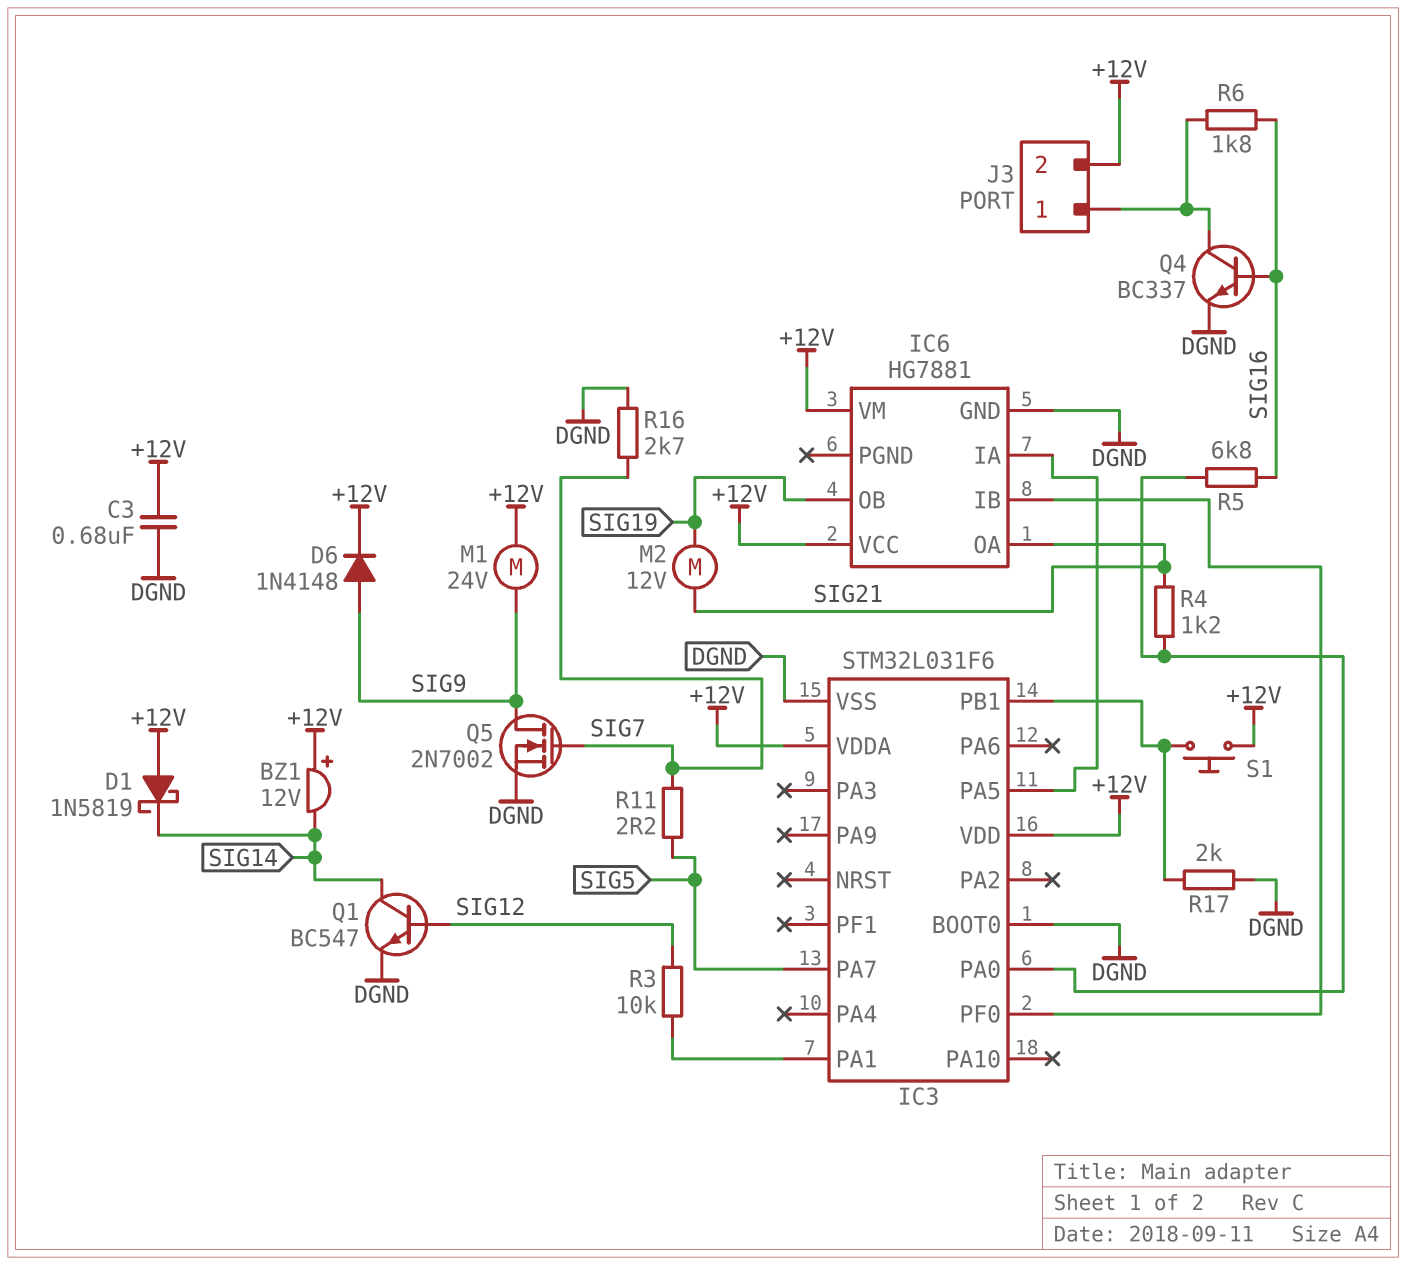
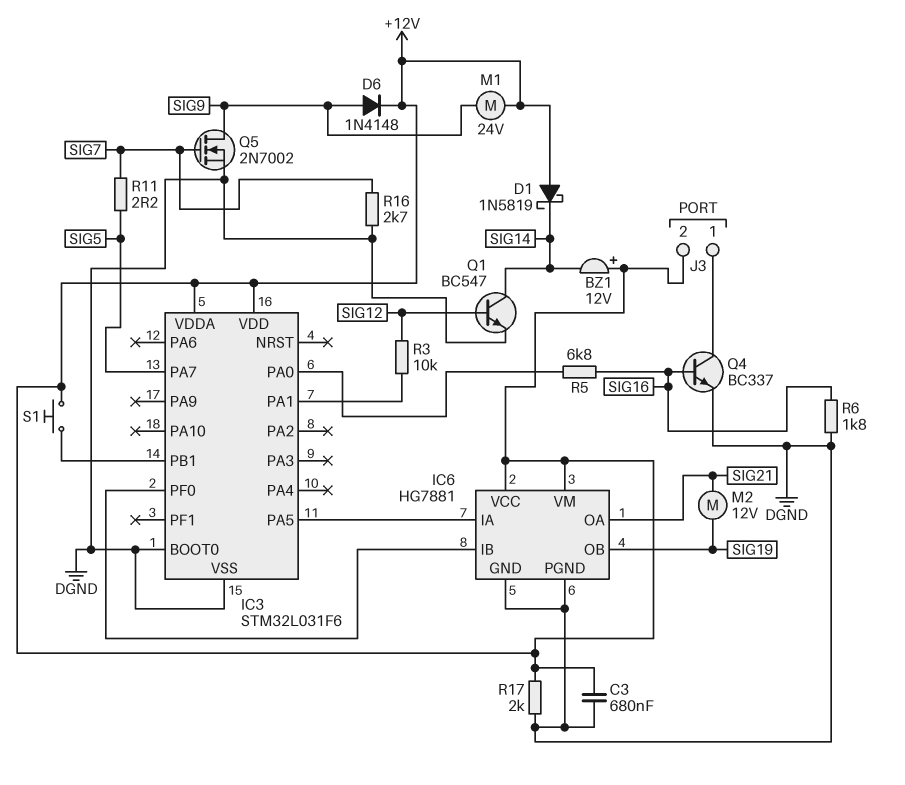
IC6 pin PGND: none -> DGND
R4: 1.2k (IC3/PA0, SIG21) -> none
R6: 1.8k (J3/1, SIG16) -> 1.8k (DGND, SIG16)
R17: 2k (DGND, IC3/PB1) -> 2k (+12V, DGND)

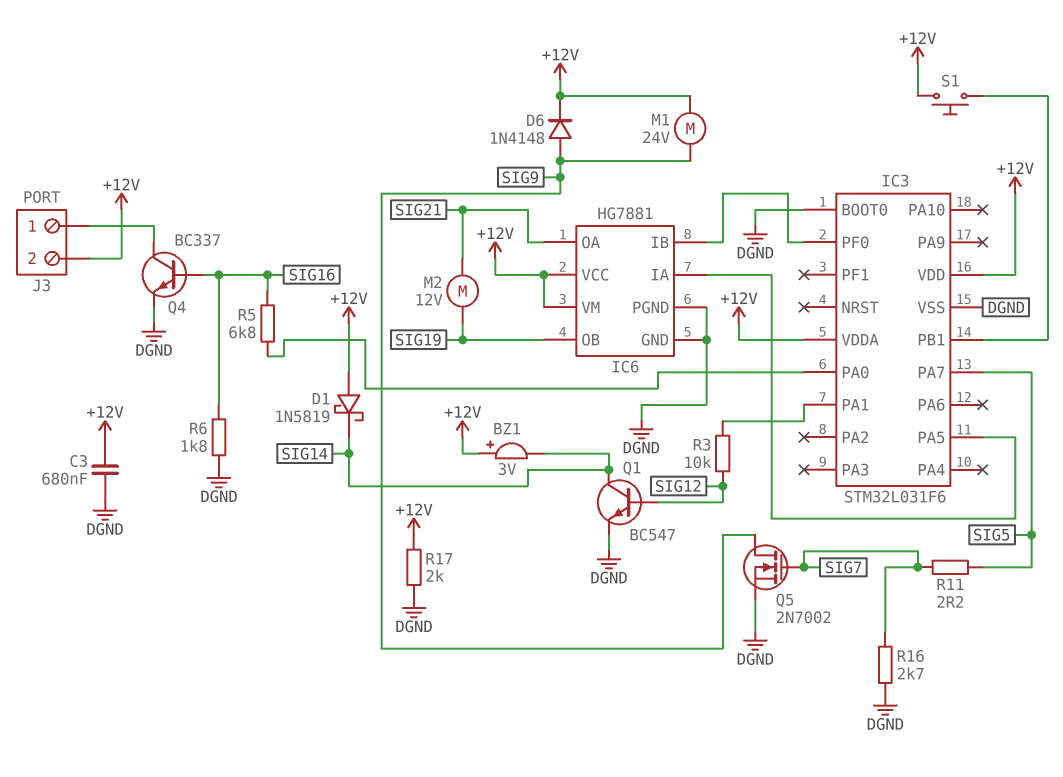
BZ1: buzzer 12V (plus +12V, minus SIG14) -> buzzer 3V (plus +12V, minus SIG14)

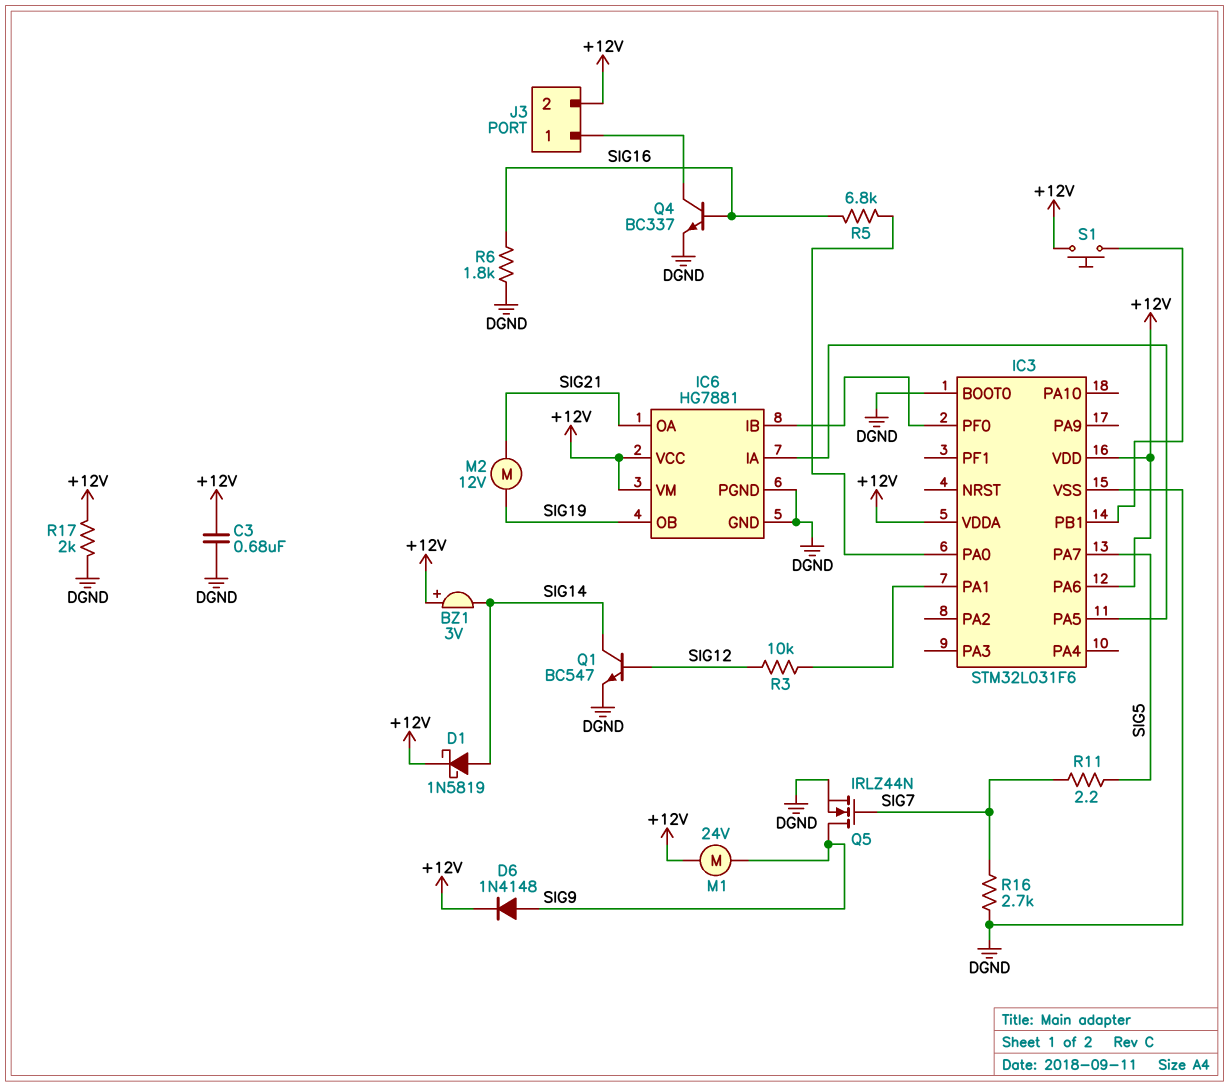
D1: schottky 1N5819 (A +12V, K SIG14) -> schottky 1N5819 (A SIG14, K +12V)
IC3 pin PA6: none -> +12V
Q5: NMOS 2N7002 (G SIG7, D SIG9, S DGND) -> NMOS IRLZ44N (G SIG7, D SIG9, S DGND)

